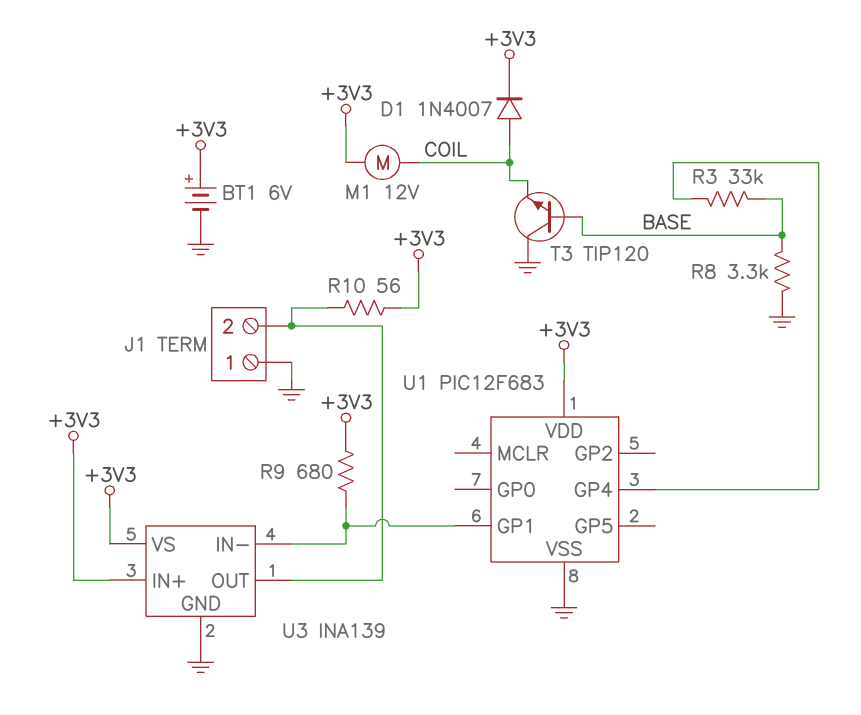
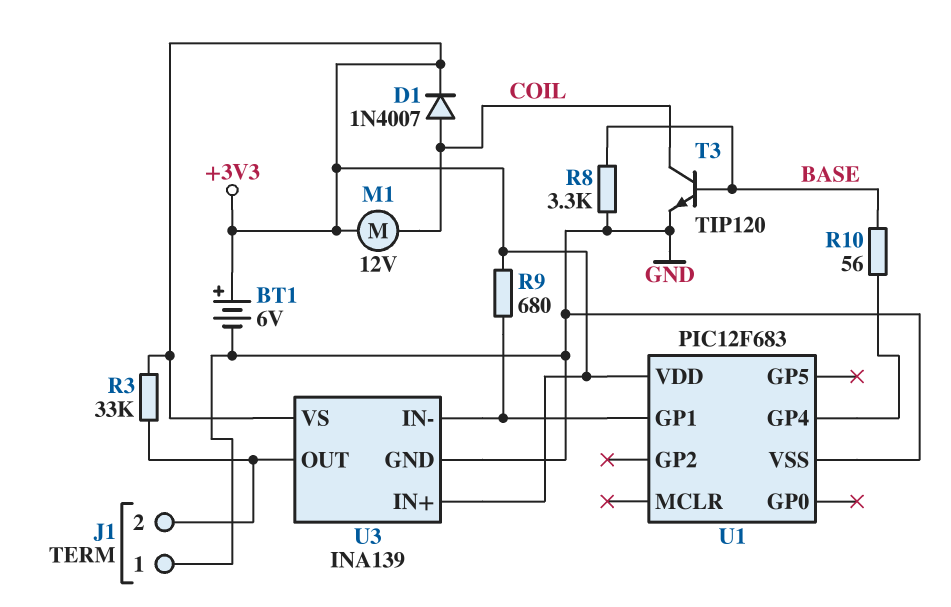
R3: 33k (BASE, U1/GP4) -> 33k (+3V3, J1/2)
R10: 56 (+3V3, J1/2) -> 56 (BASE, U1/GP4)
T3: NPN TIP120 (B BASE, C GND, E COIL) -> NPN TIP120 (B BASE, C COIL, E GND)

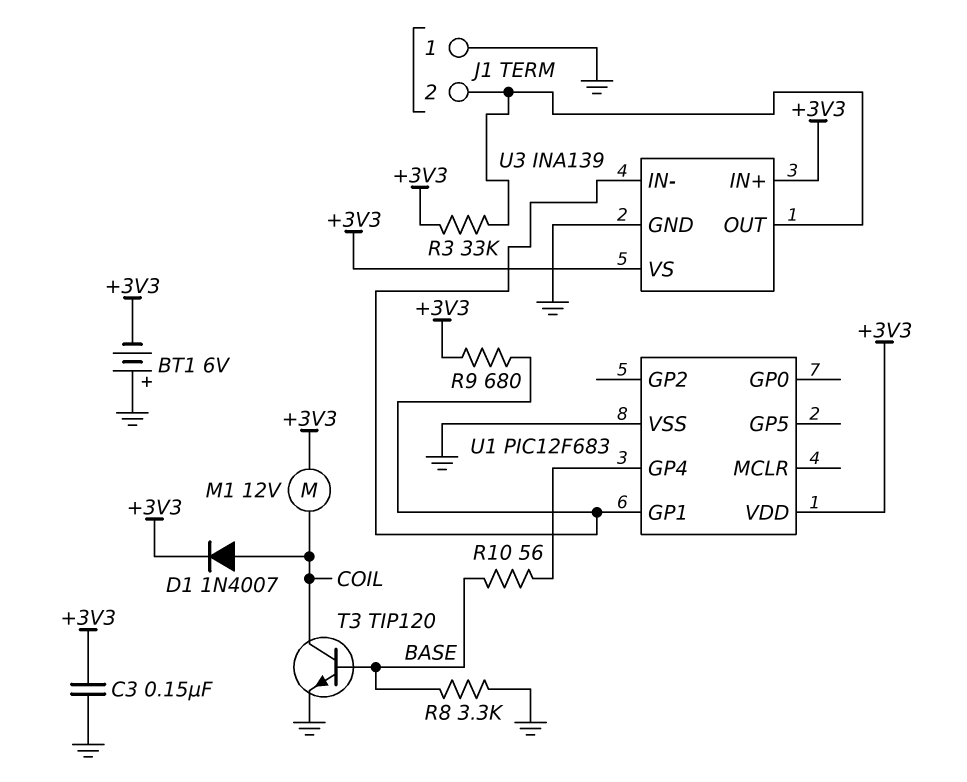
BT1: 6V (plus +3V3, minus GND) -> 6V (plus GND, minus +3V3)
C3: none -> 150nF (+3V3, GND)

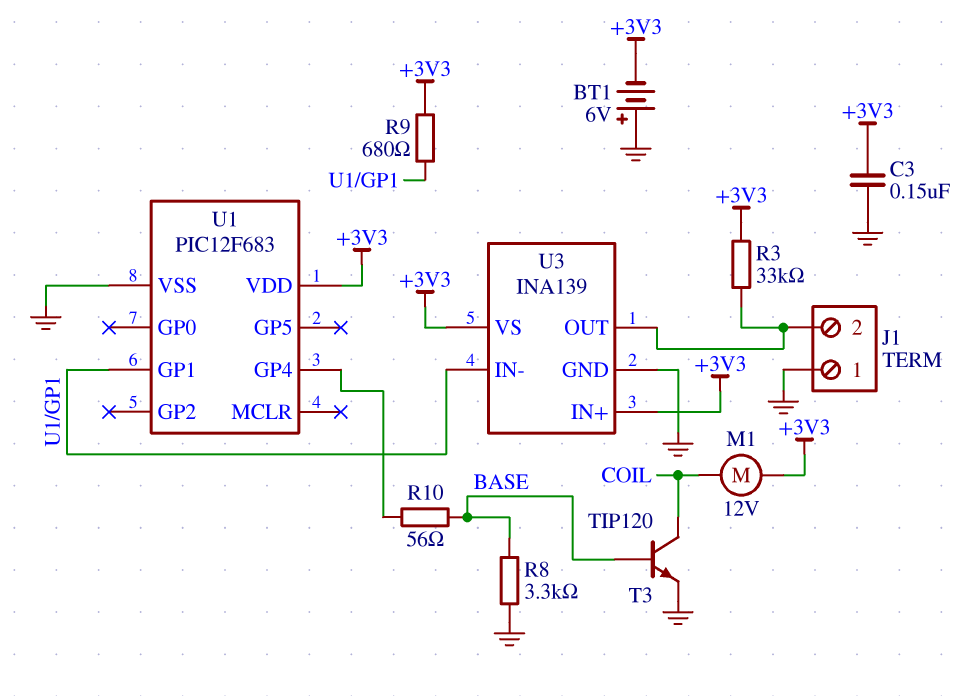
D1: diode 1N4007 (A COIL, K +3V3) -> none

